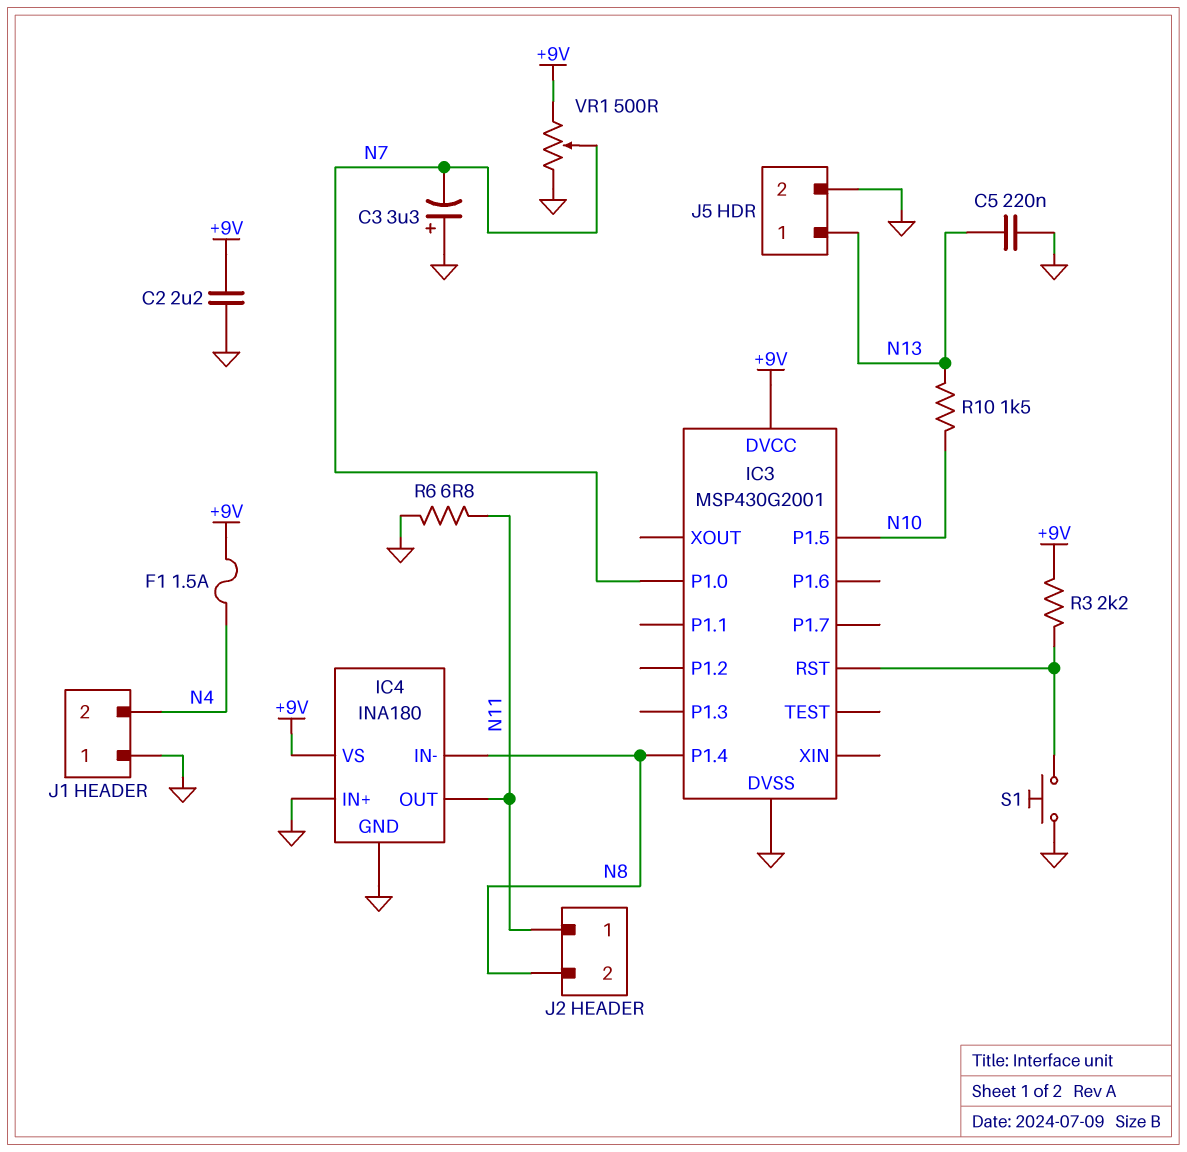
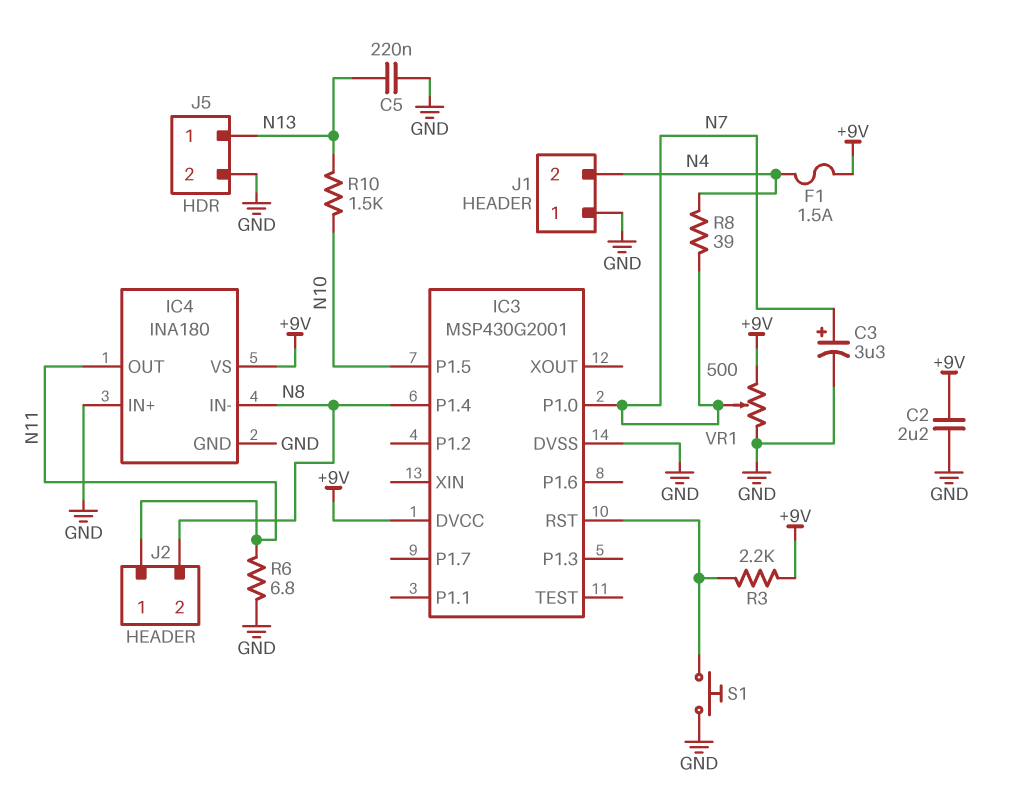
C3: 3.3uF (plus GND, minus N7) -> 3.3uF (plus N7, minus GND)
R8: none -> 39 (N4, N7)

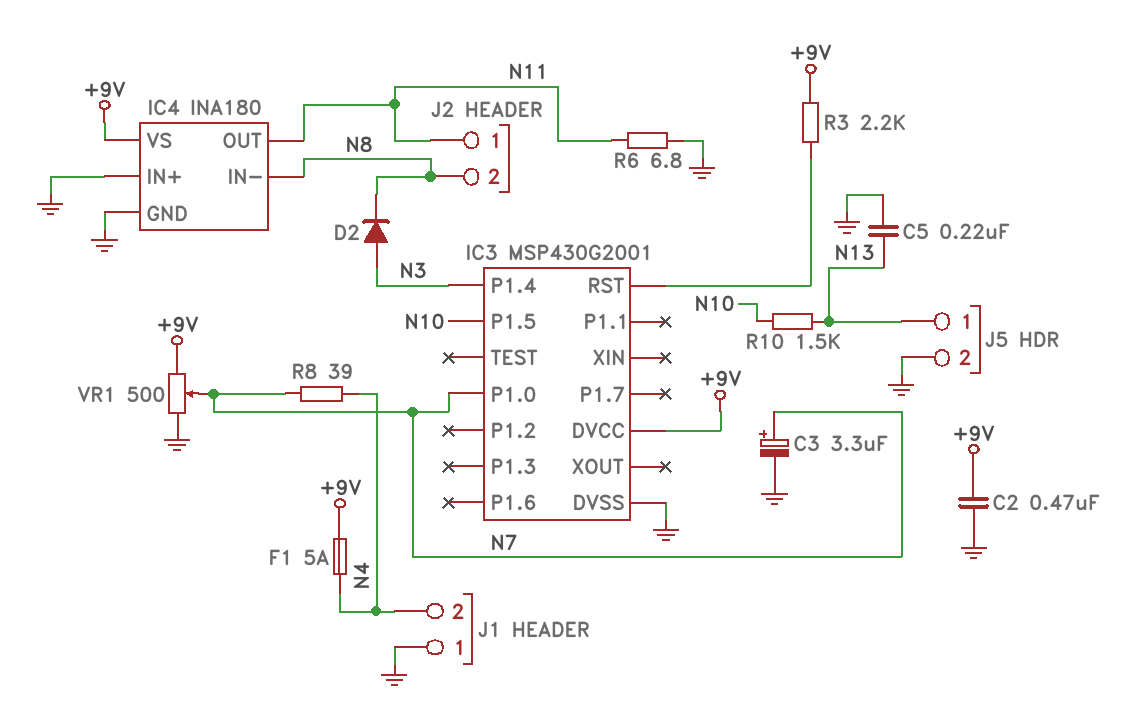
C2: 2.2uF (+9V, GND) -> 470nF (+9V, GND)
D2: none -> diode (A N3, K N8)
F1: 1.5A (+9V, N4) -> 5A (+9V, N4)
IC3 pin P1.4: N8 -> N3
S1: button (GND, IC3/RST) -> none

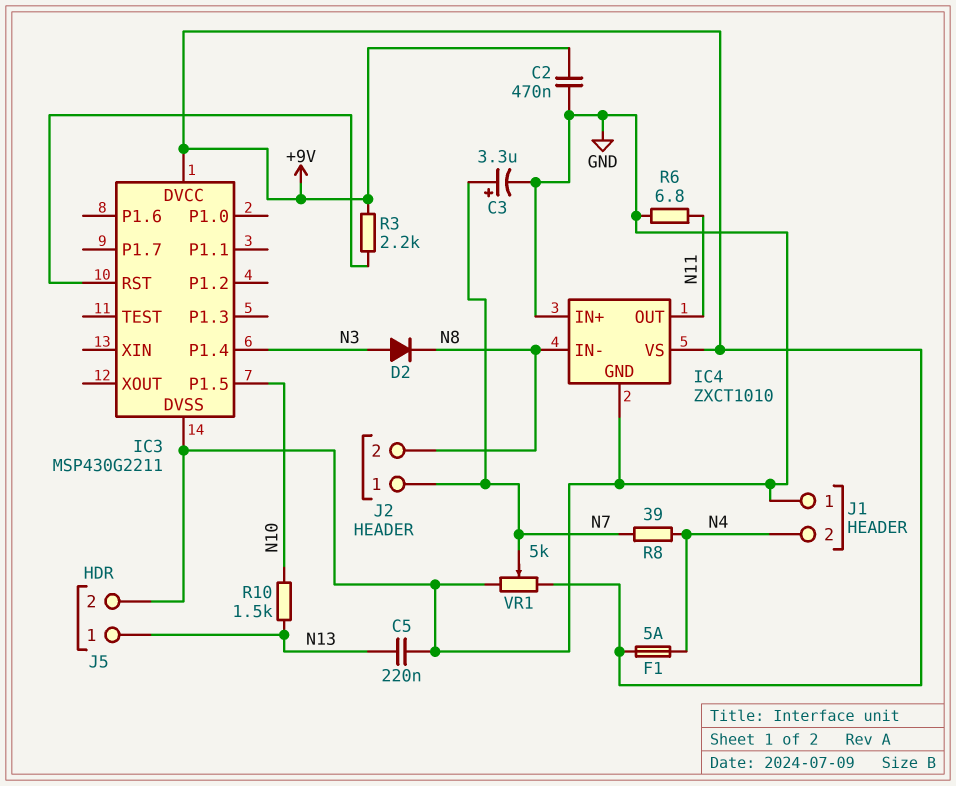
IC3: MSP430G2001 -> MSP430G2211
IC3 pin P1.0: N7 -> none
IC4: INA180 -> ZXCT1010
J2 pin 1: N11 -> N7
VR1: 500 (+9V, GND, wiper N7) -> 5k (+9V, GND, wiper N7)

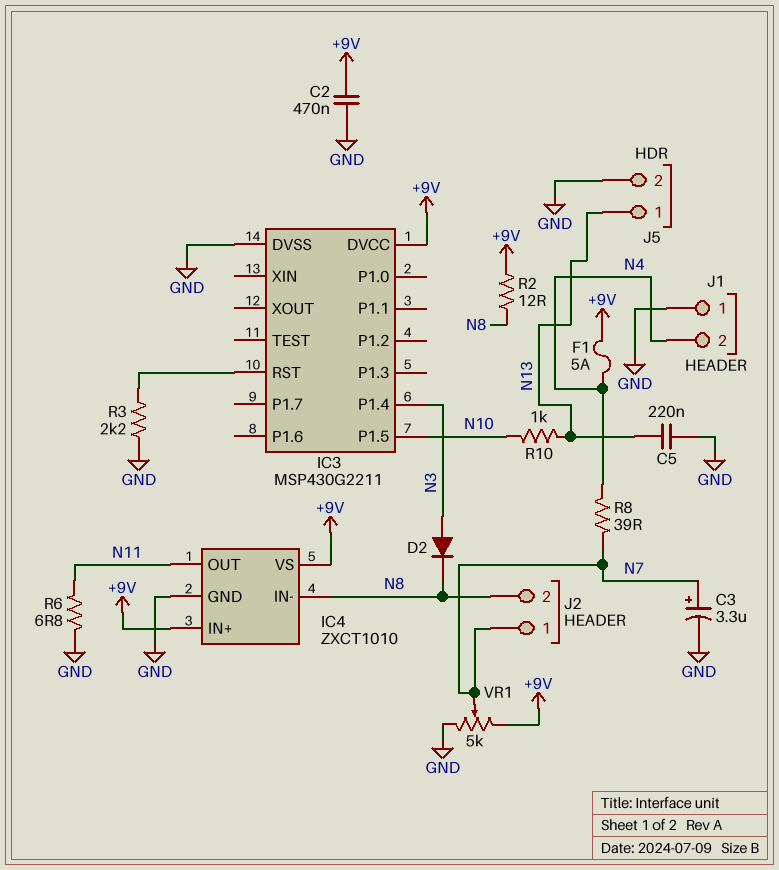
IC4 pin IN+: GND -> +9V
R2: none -> 12 (+9V, N8)
R3: 2.2k (+9V, IC3/RST) -> 2.2k (GND, IC3/RST)
R10: 1.5k (N10, N13) -> 1k (N10, N13)

